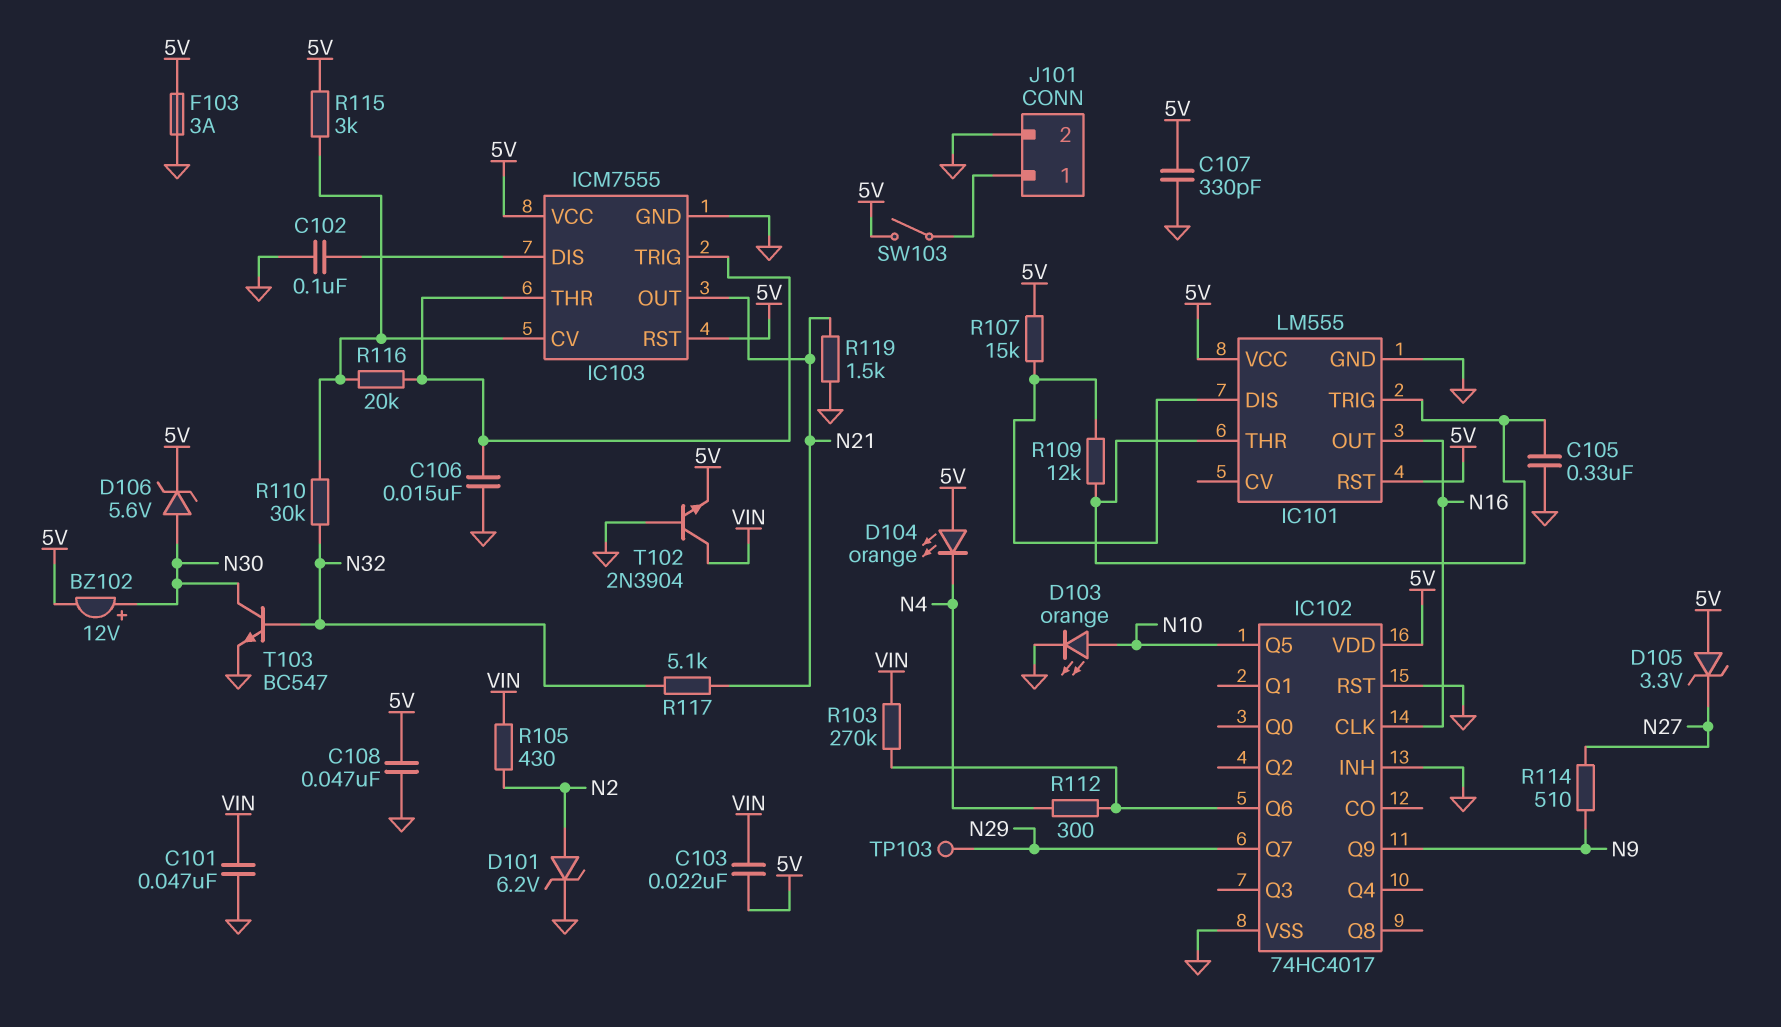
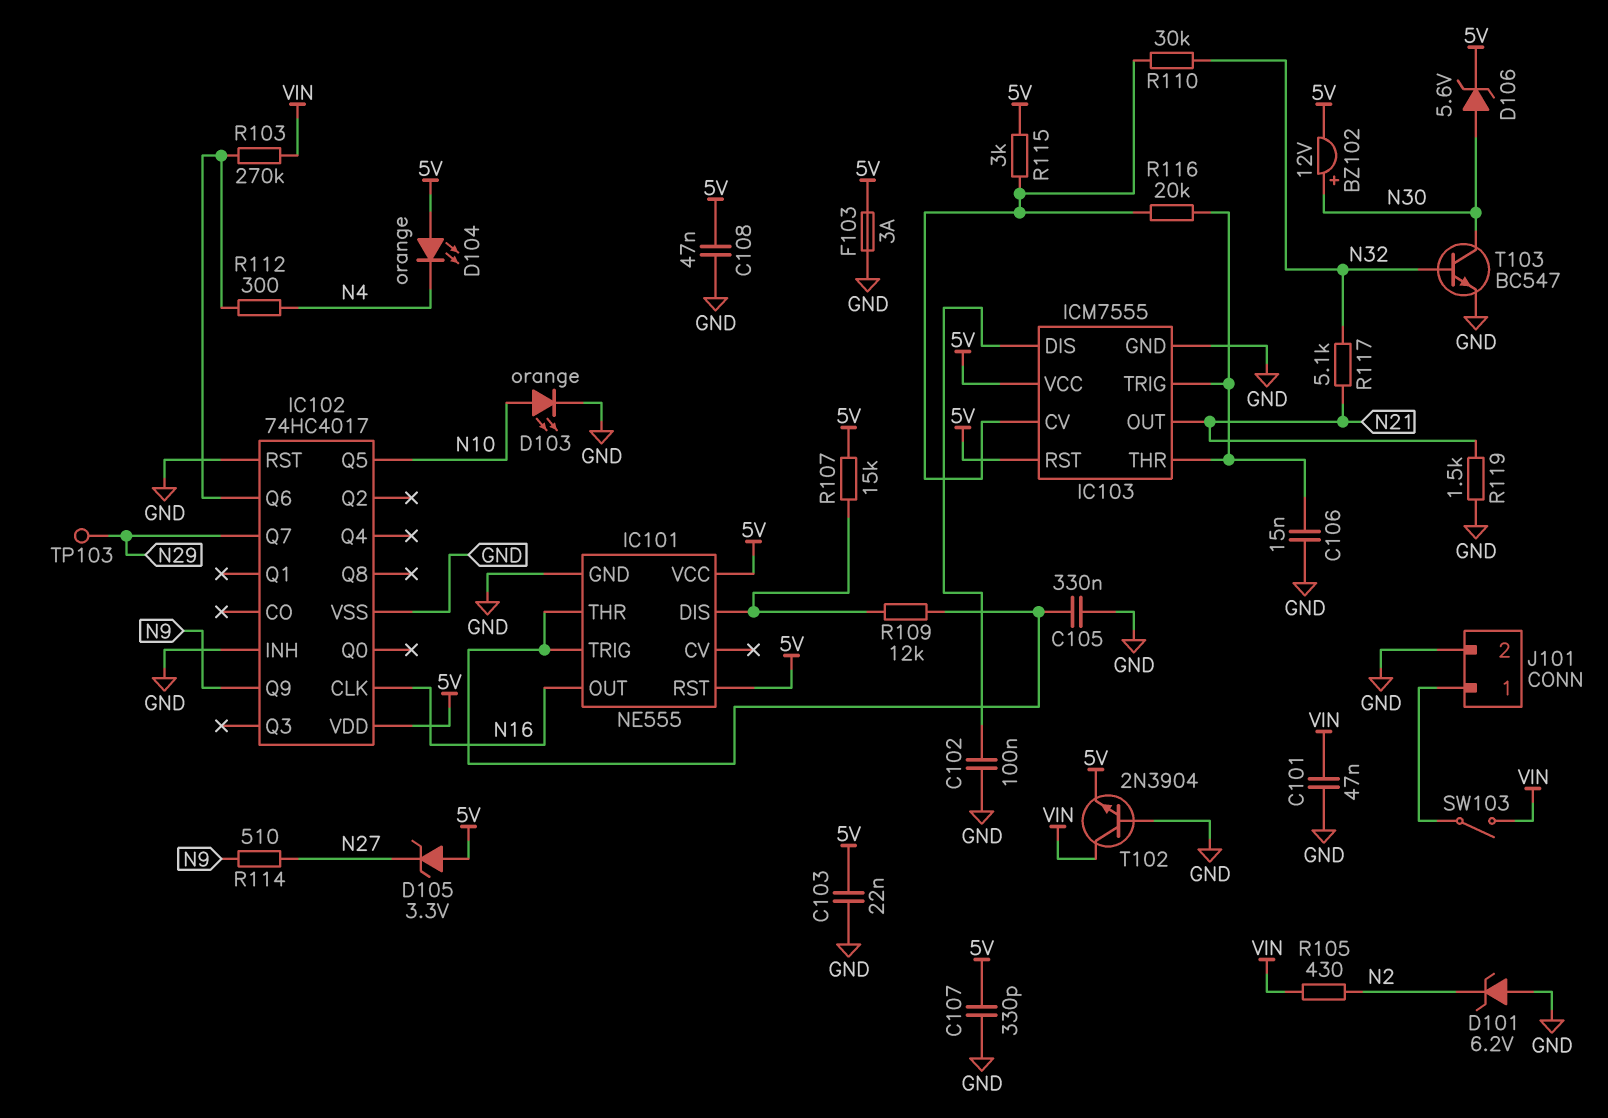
C103: 22nF (5V, VIN) -> 22nF (5V, GND)
D101: zener 6.2V (A N2, K GND) -> zener 6.2V (A GND, K N2)
IC101: LM555 -> NE555
SW103: switch (5V, J101/1) -> switch (J101/1, VIN)

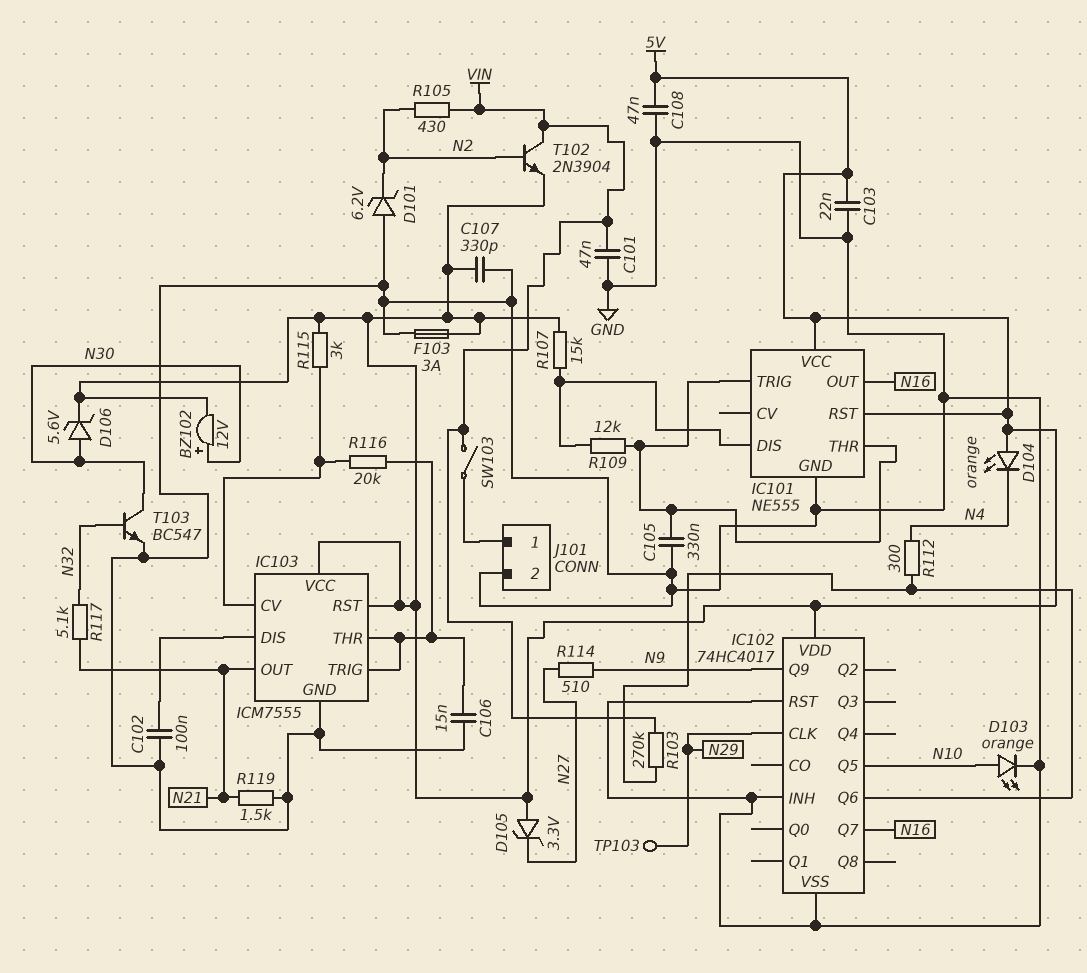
IC102 pin CLK: N16 -> N29
IC102 pin Q7: N29 -> N16
R110: 30k (IC103/CV, N32) -> none
T102: NPN 2N3904 (B GND, C VIN, E 5V) -> NPN 2N3904 (B N2, C VIN, E 5V)

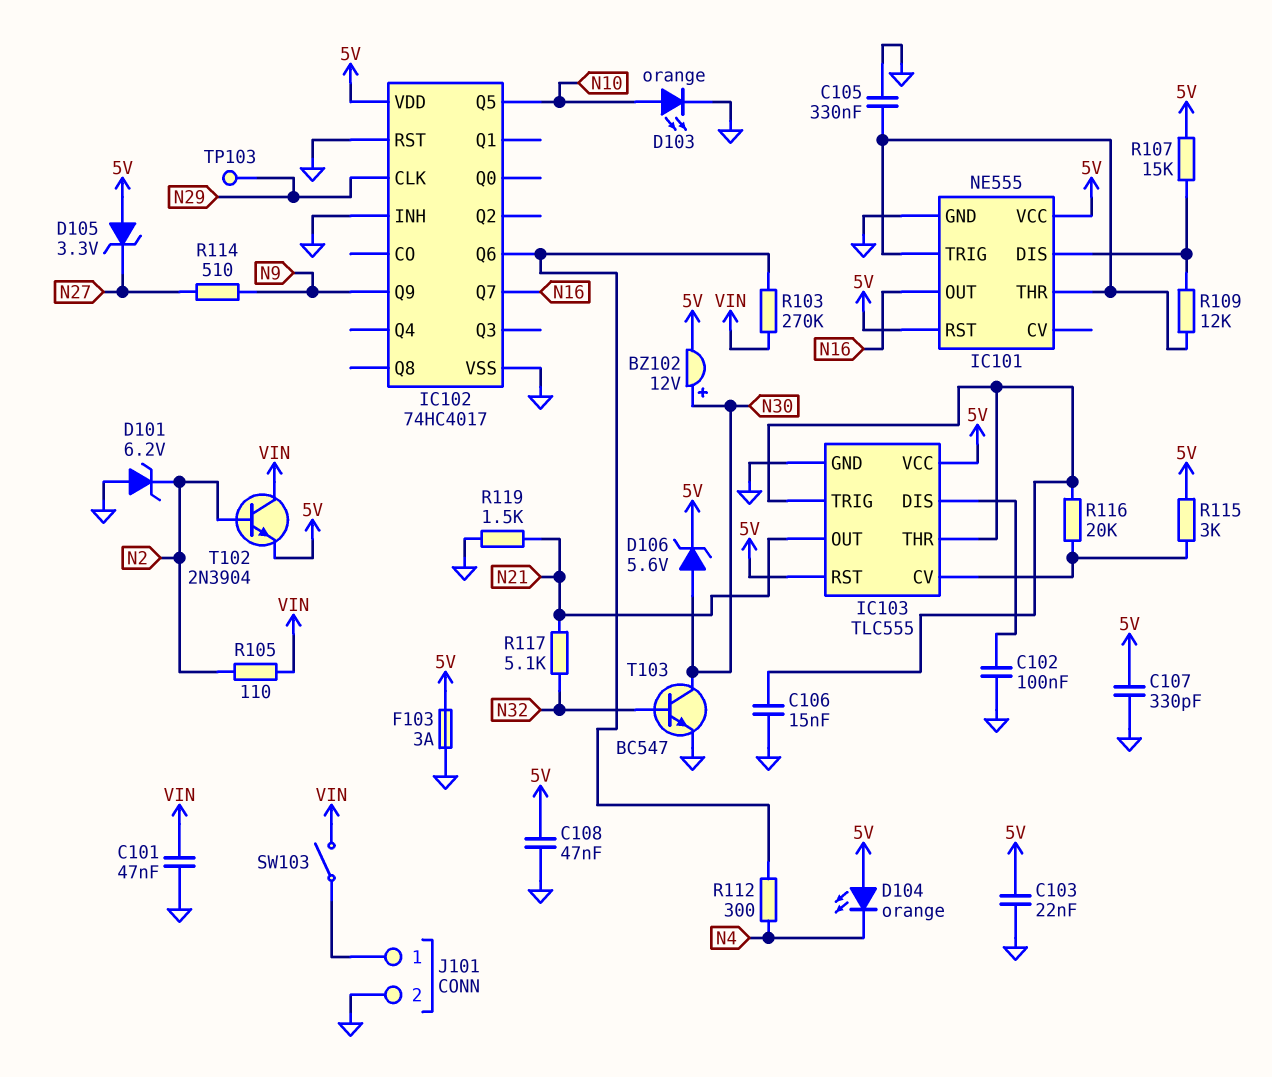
IC103: ICM7555 -> TLC555
R105: 430 (N2, VIN) -> 110 (N2, VIN)

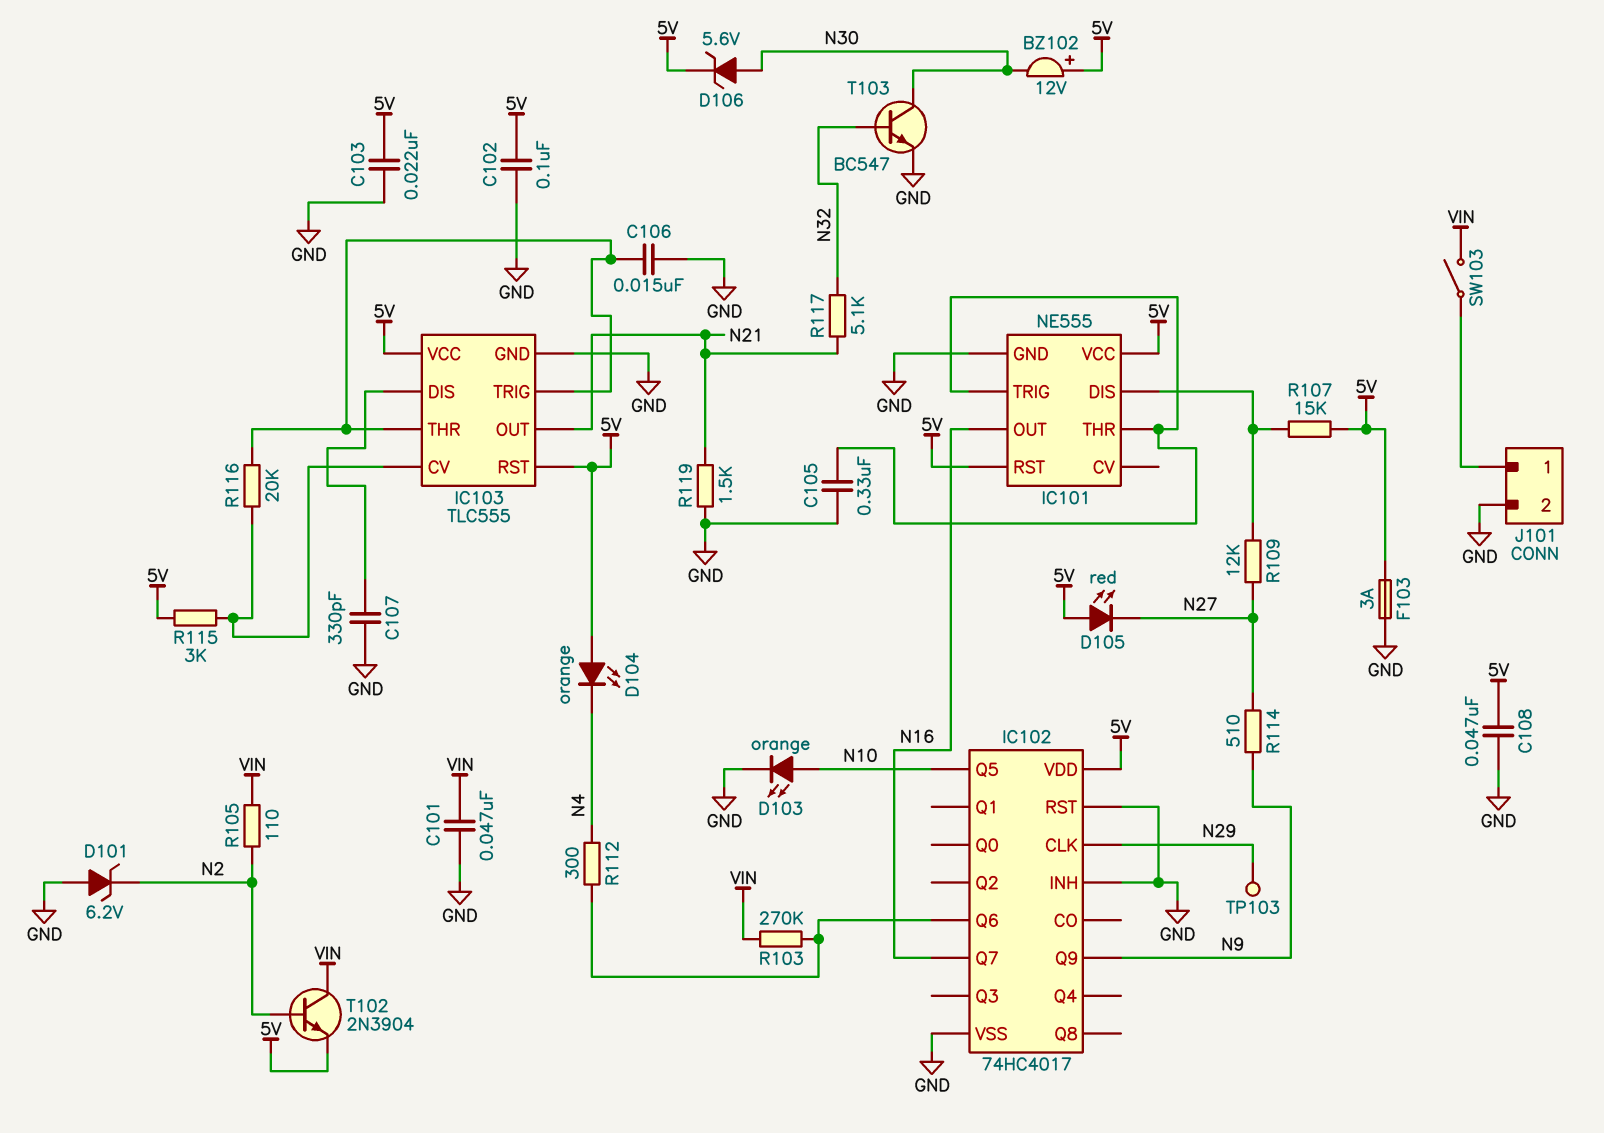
BZ102: buzzer 12V (plus N30, minus 5V) -> buzzer 12V (plus 5V, minus N30)
C102: 100nF (GND, IC103/DIS) -> 100nF (5V, GND)
C107: 330pF (5V, GND) -> 330pF (GND, IC103/DIS)
D105: zener 3.3V (A 5V, K N27) -> LED red (A 5V, K N27)
R109: 12k (IC101/DIS, IC101/THR) -> 12k (IC101/DIS, N27)

